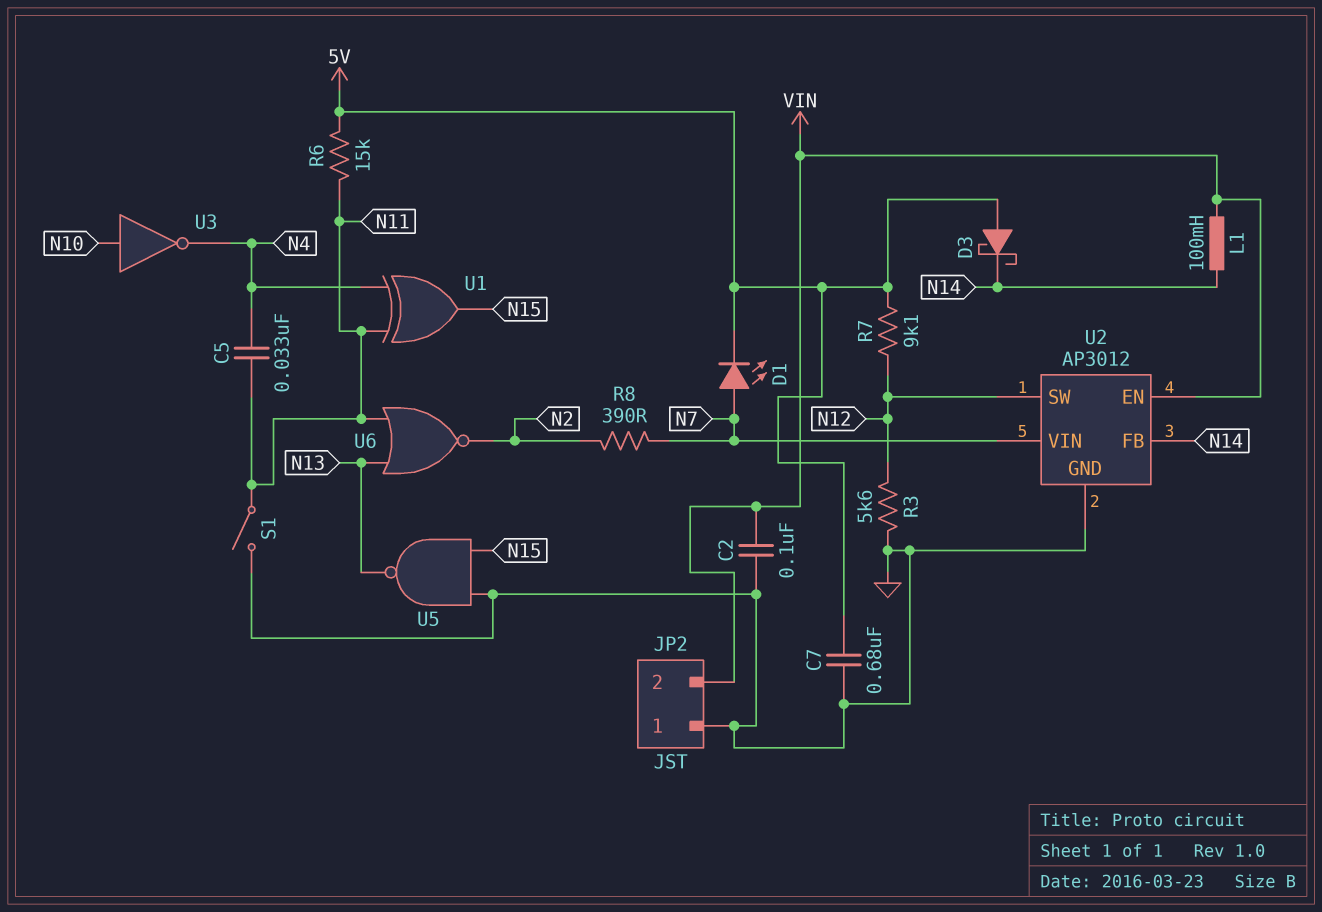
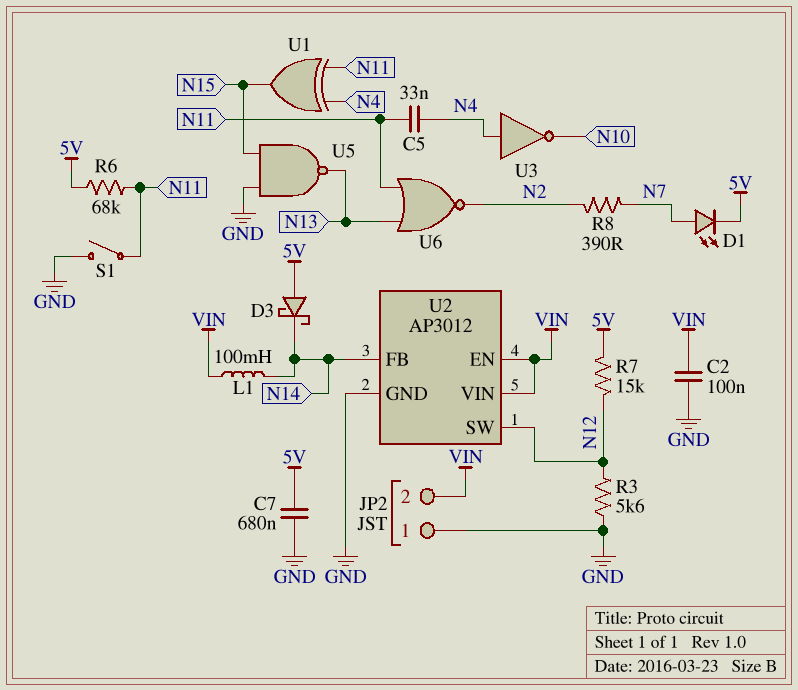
R6: 15k (5V, N11) -> 68k (5V, N11)
R7: 9.1k (5V, N12) -> 15k (5V, N12)
U2 pin VIN: N7 -> VIN
U3: NOT (in N10, out N4) -> NOT (in N4, out N10)

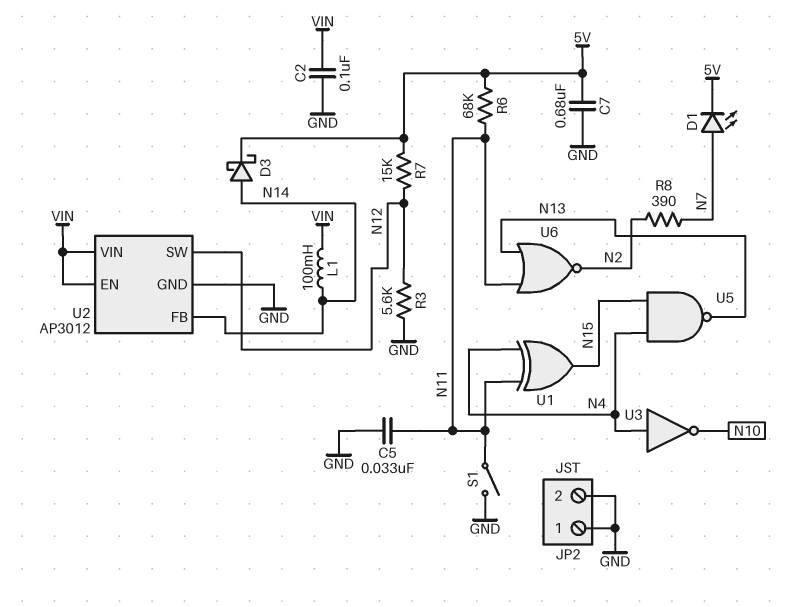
C5: 33nF (N4, N11) -> 33nF (GND, N11)
D3: schottky (A 5V, K N14) -> schottky (A N14, K 5V)
JP2 pin 2: VIN -> GND
U5: NAND (in GND, in N15, out N13) -> NAND (in N4, in N15, out N13)

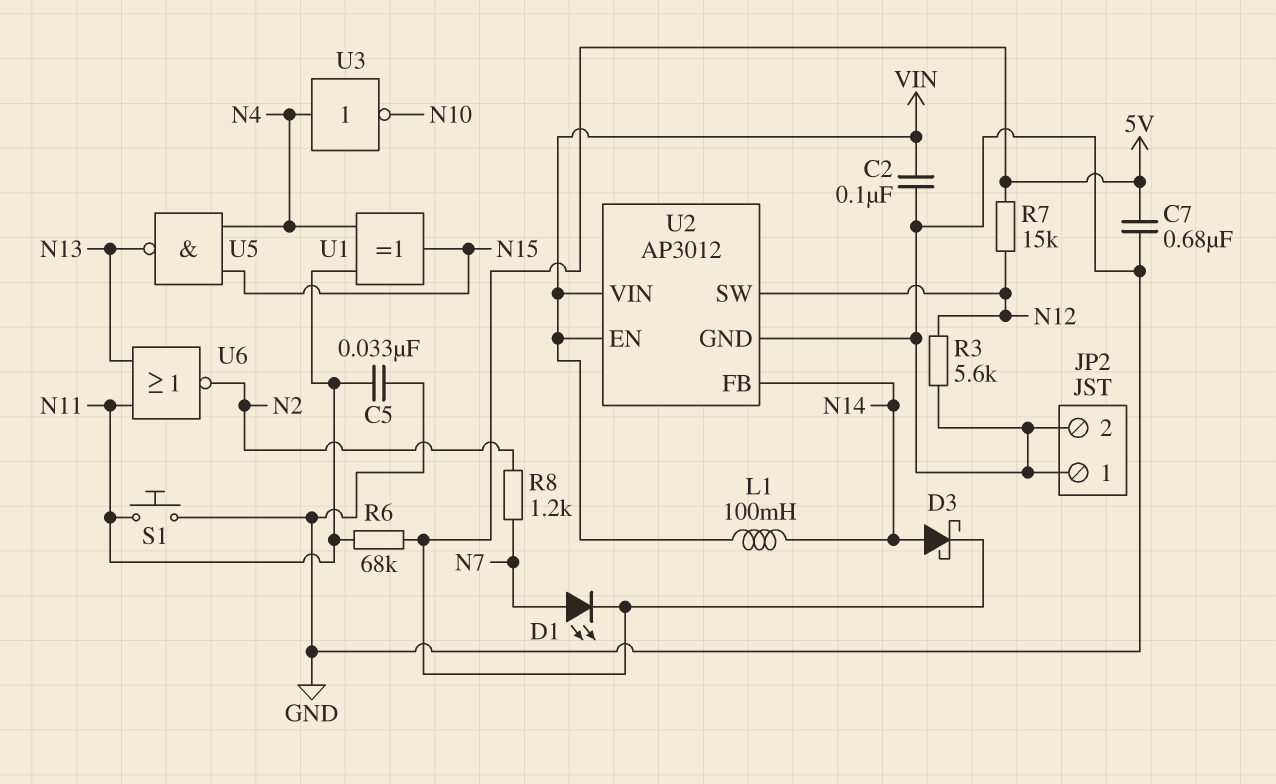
R8: 390 (N2, N7) -> 1.2k (N2, N7)
S1: switch (GND, N11) -> button (GND, N11)

